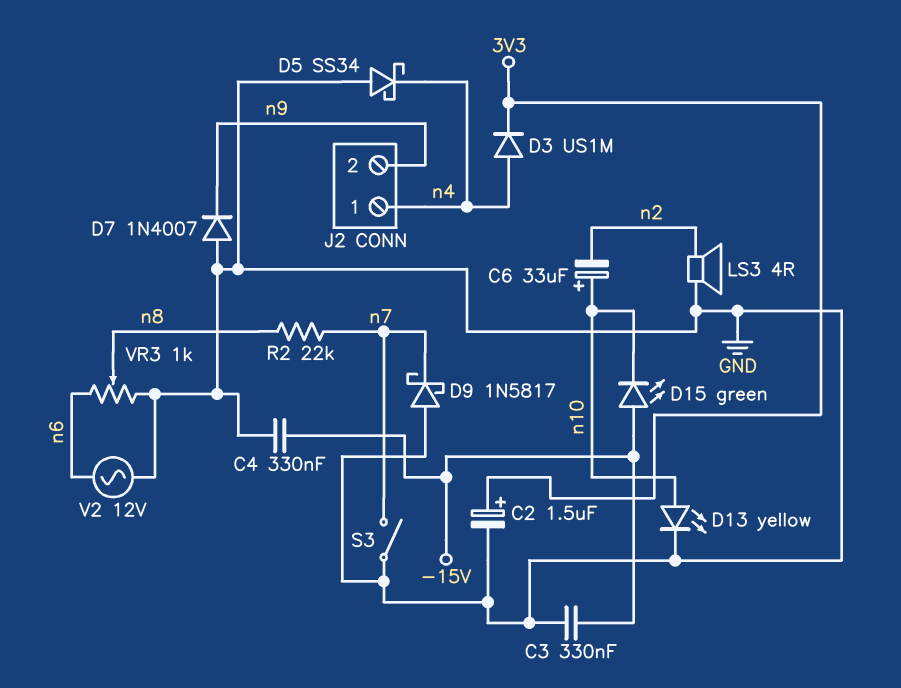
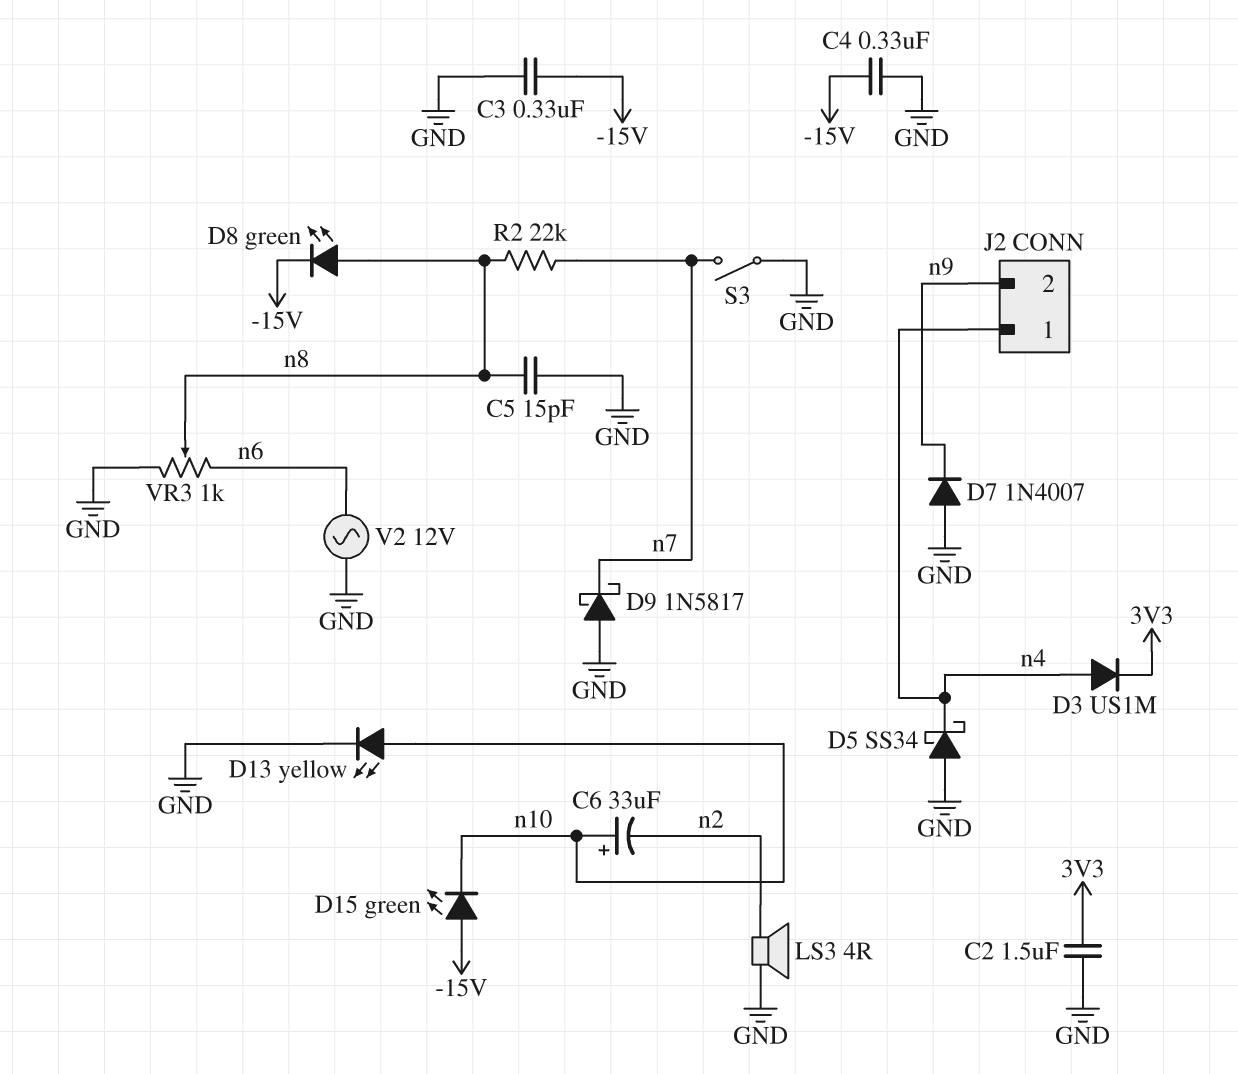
C2: 1.5uF (plus 3V3, minus GND) -> 1.5uF (3V3, GND)
C5: none -> 15pF (GND, n8)
D8: none -> LED green (A n8, K -15V)

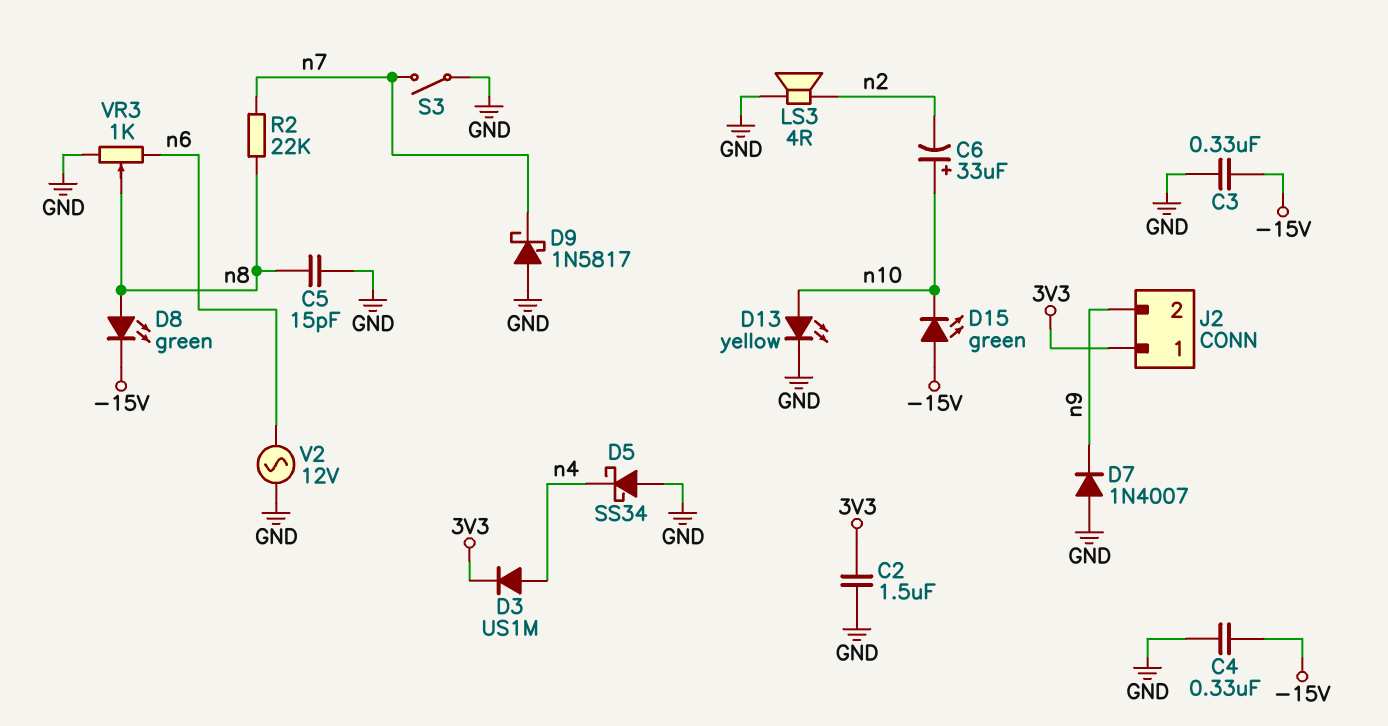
J2 pin 1: n4 -> 3V3

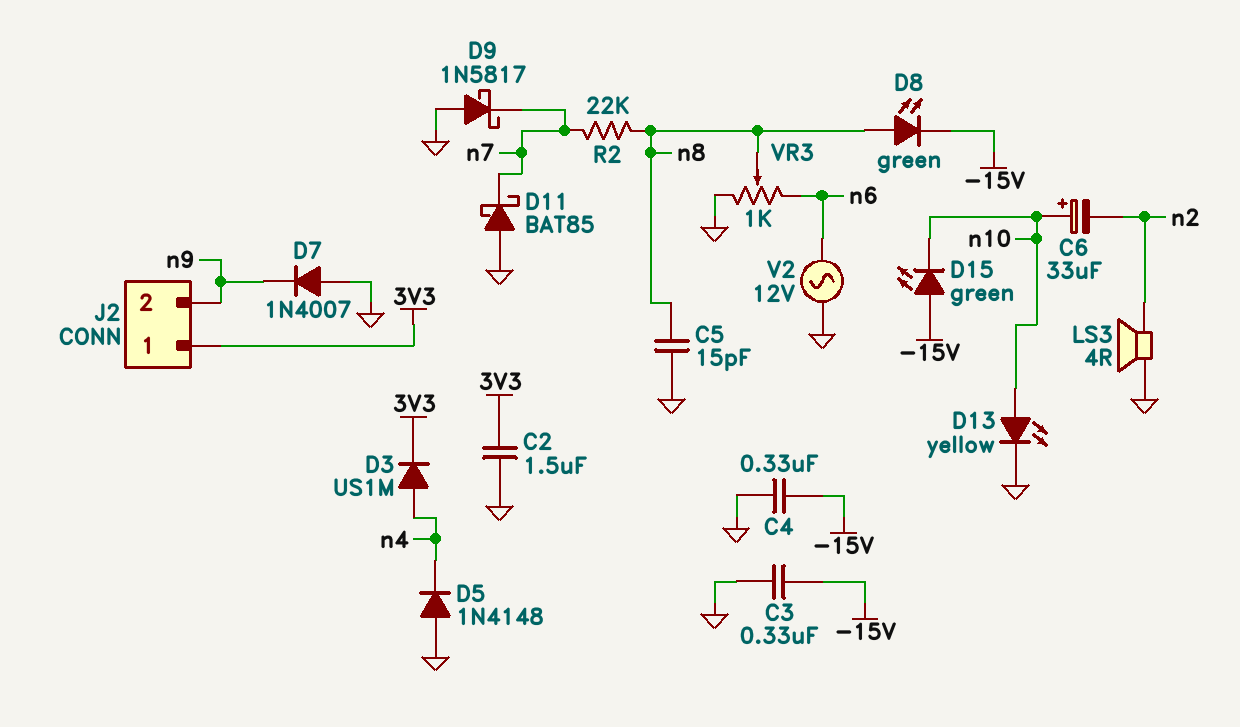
D5: schottky SS34 (A GND, K n4) -> diode 1N4148 (A GND, K n4)
D11: none -> schottky BAT85 (A GND, K n7)
S3: switch (GND, n7) -> none

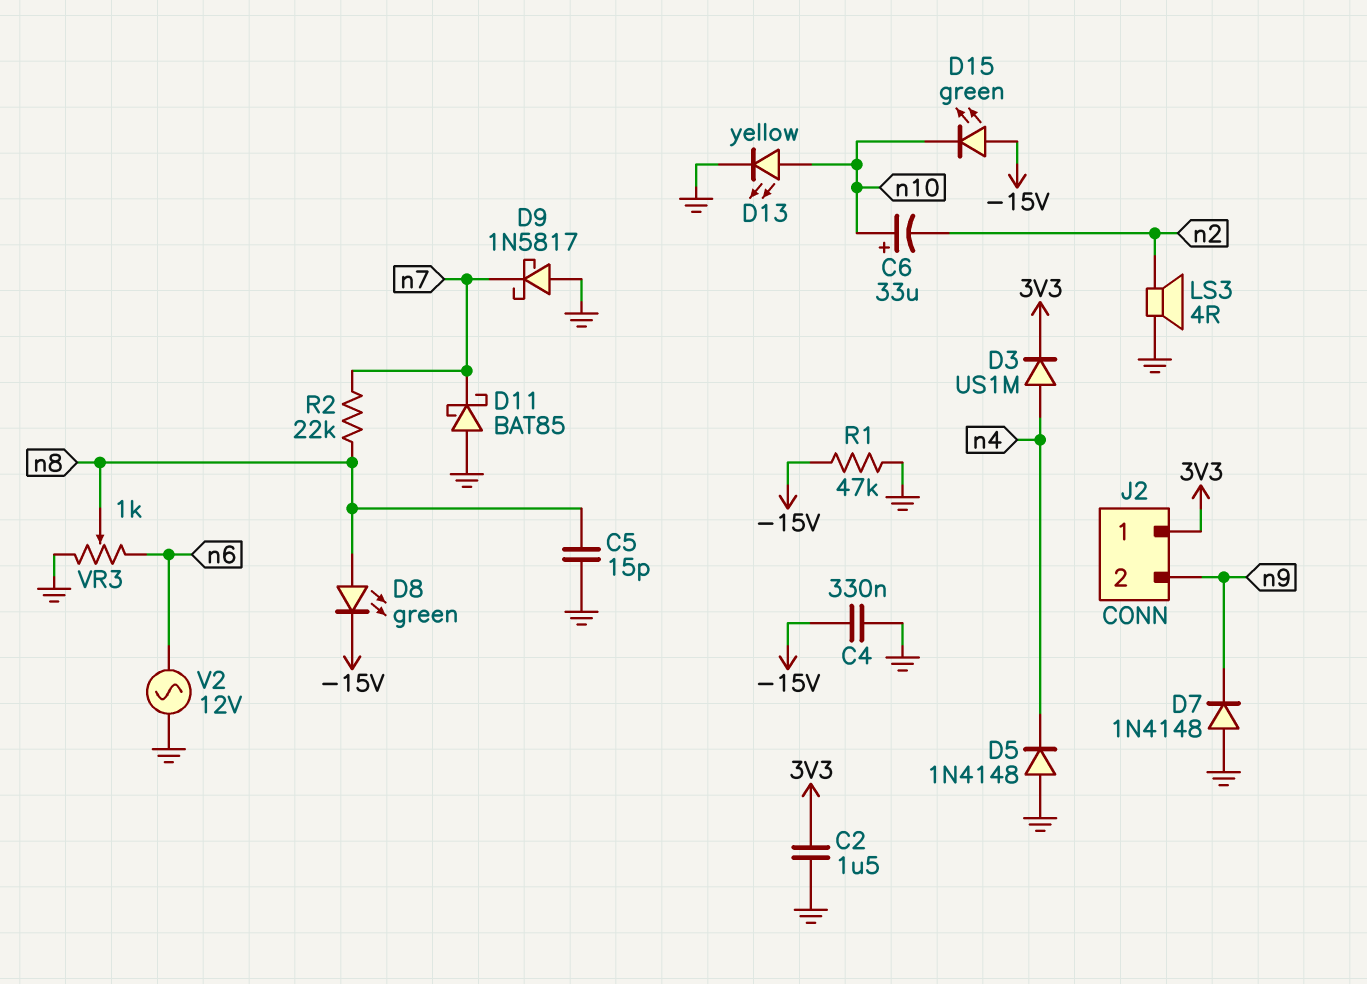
C3: 330nF (-15V, GND) -> none
D7: diode 1N4007 (A GND, K n9) -> diode 1N4148 (A GND, K n9)
R1: none -> 47k (-15V, GND)

